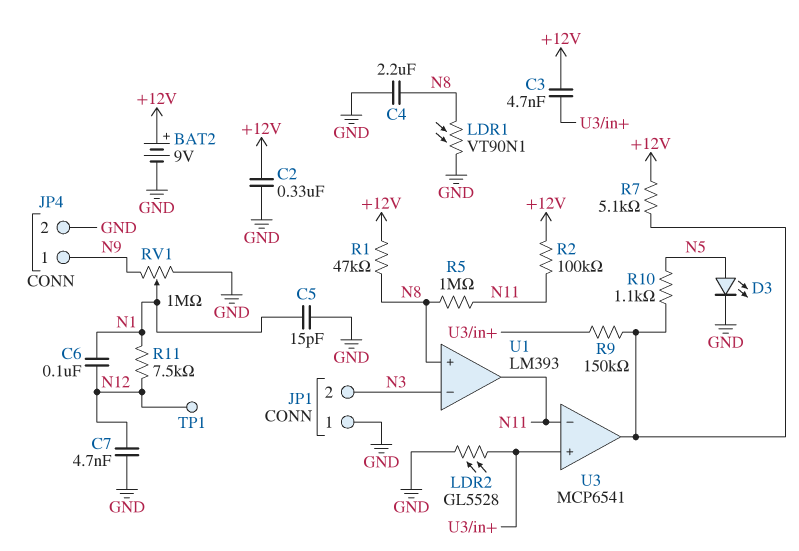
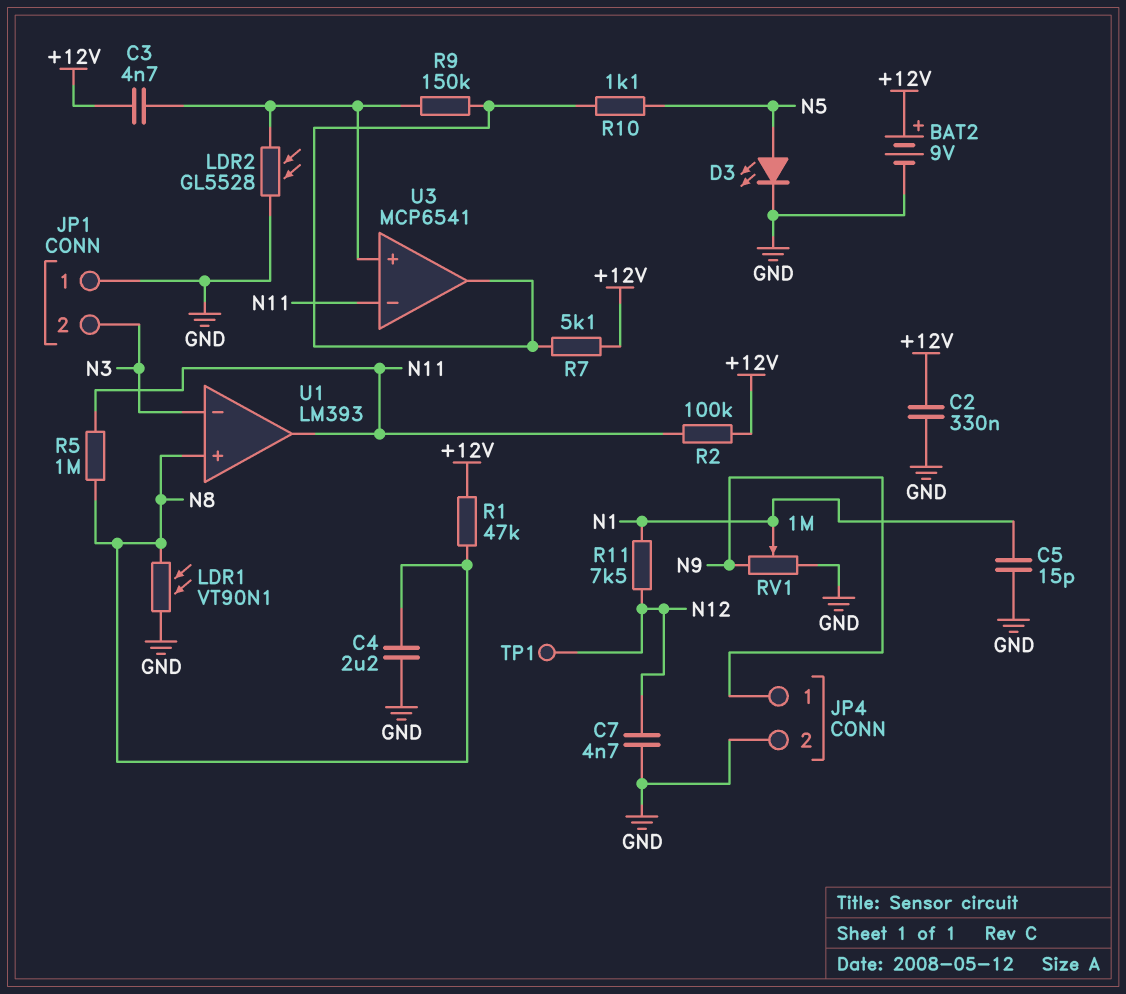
C6: 100nF (N1, N12) -> none

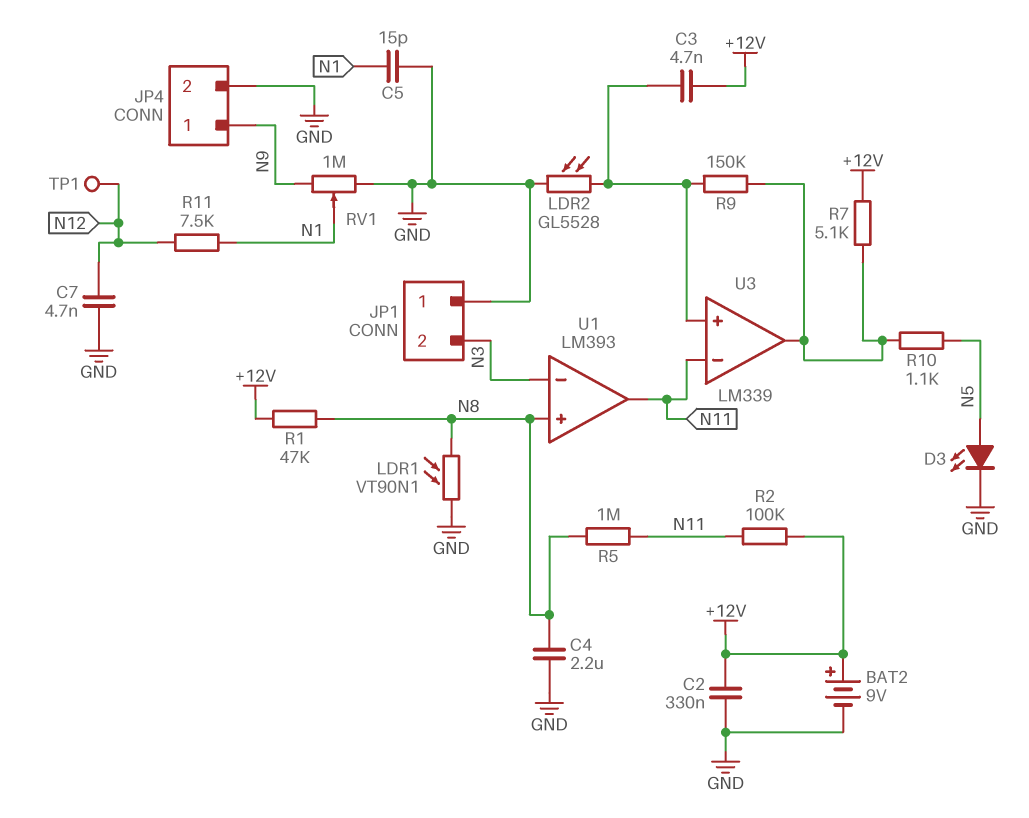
U3: MCP6541 -> LM339

